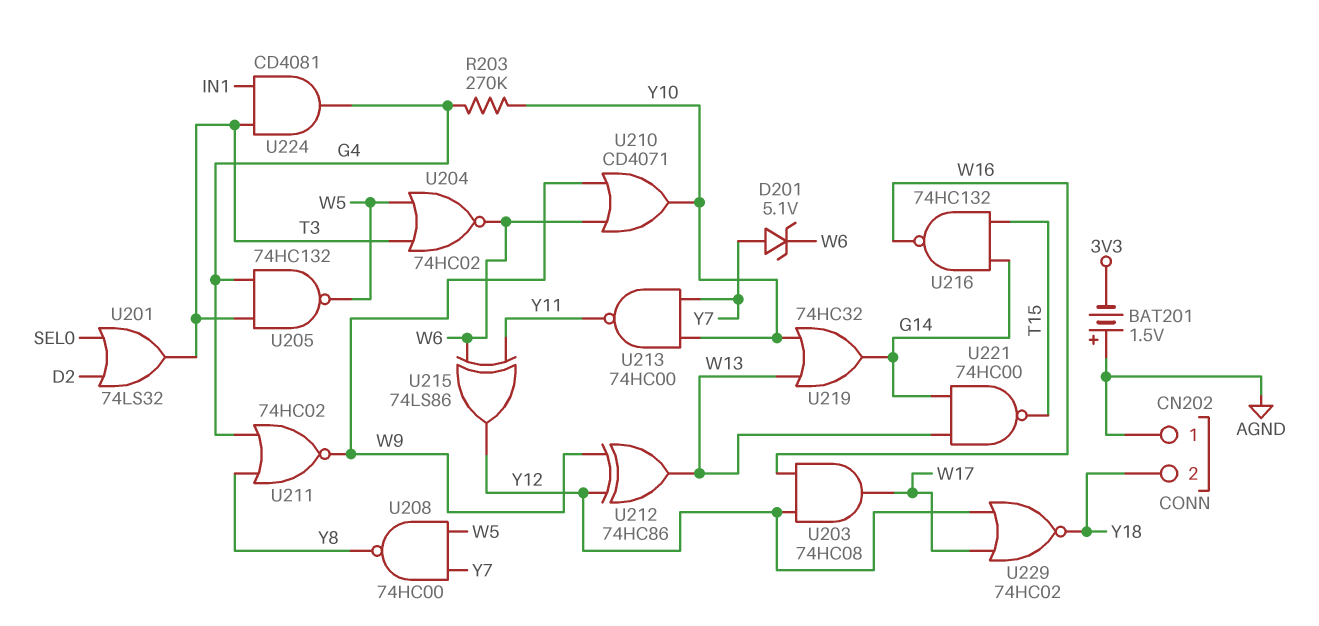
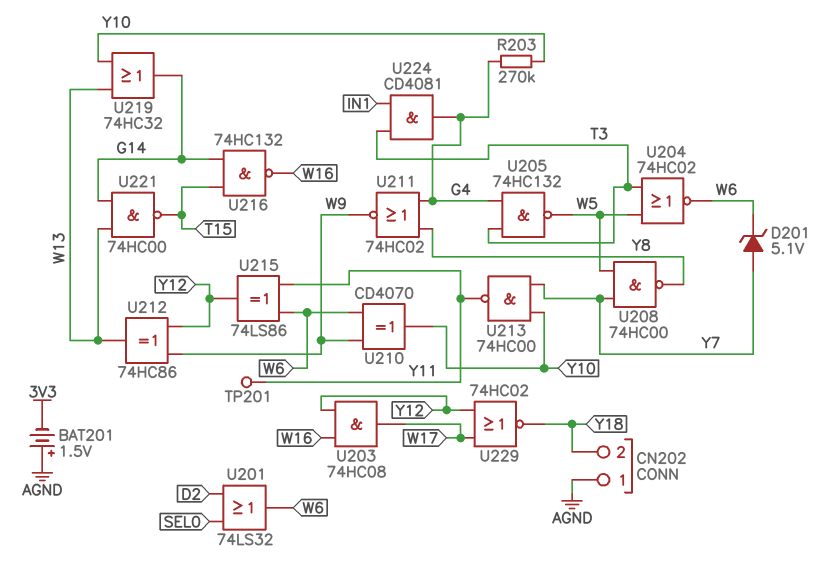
TP201: none -> test point (Y11)
U201: OR 74LS32 (in D2, in SEL0, out T3) -> OR 74LS32 (in D2, in SEL0, out W6)
U210: OR CD4071 (in W6, in W9, out Y10) -> XOR CD4070 (in W6, in W9, out Y10)

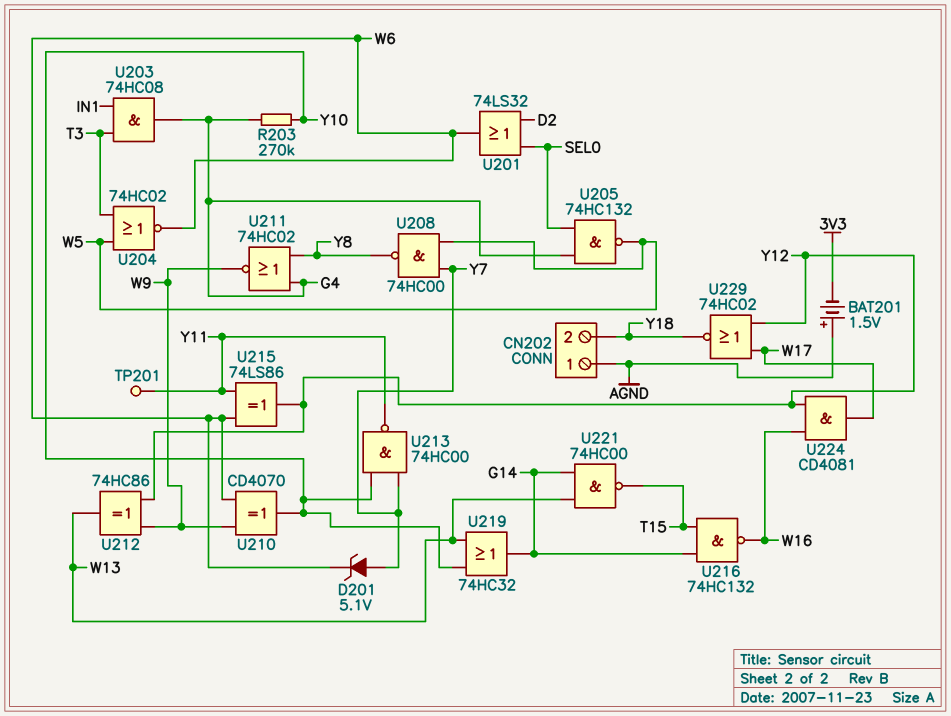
U203: AND 74HC08 (in W16, in Y12, out W17) -> AND 74HC08 (in IN1, in T3, out G4)
U205: NAND 74HC132 (in G4, in T3, out W5) -> NAND 74HC132 (in G4, in SEL0, out W5)
U224: AND CD4081 (in IN1, in T3, out G4) -> AND CD4081 (in W16, in Y12, out W17)

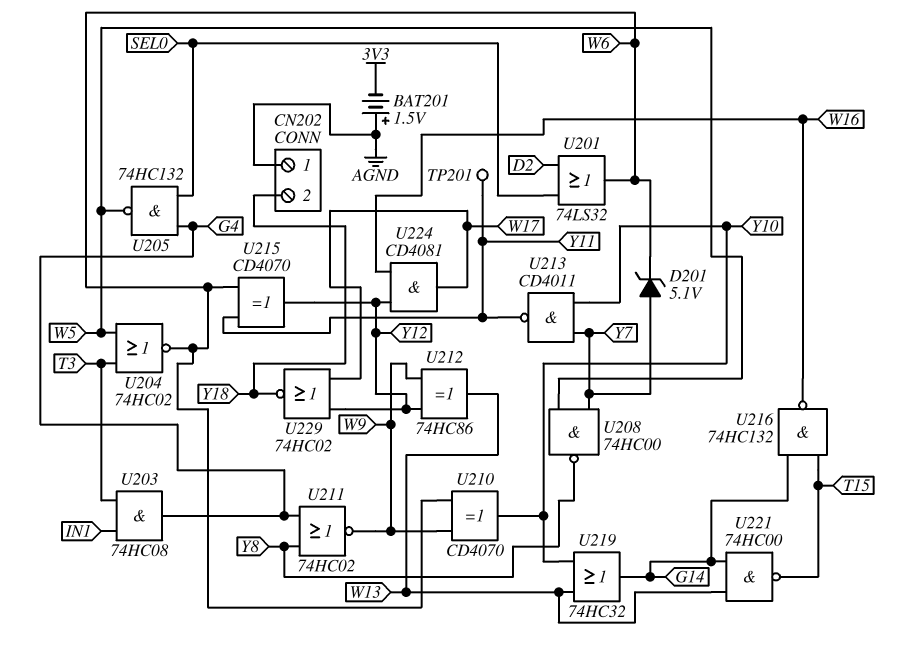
R203: 270k (G4, Y10) -> none
U213: NAND 74HC00 (in Y7, in Y10, out Y11) -> NAND CD4011 (in Y7, in Y10, out Y11)
U215: XOR 74LS86 (in W6, in Y11, out Y12) -> XOR CD4070 (in W6, in Y11, out Y12)

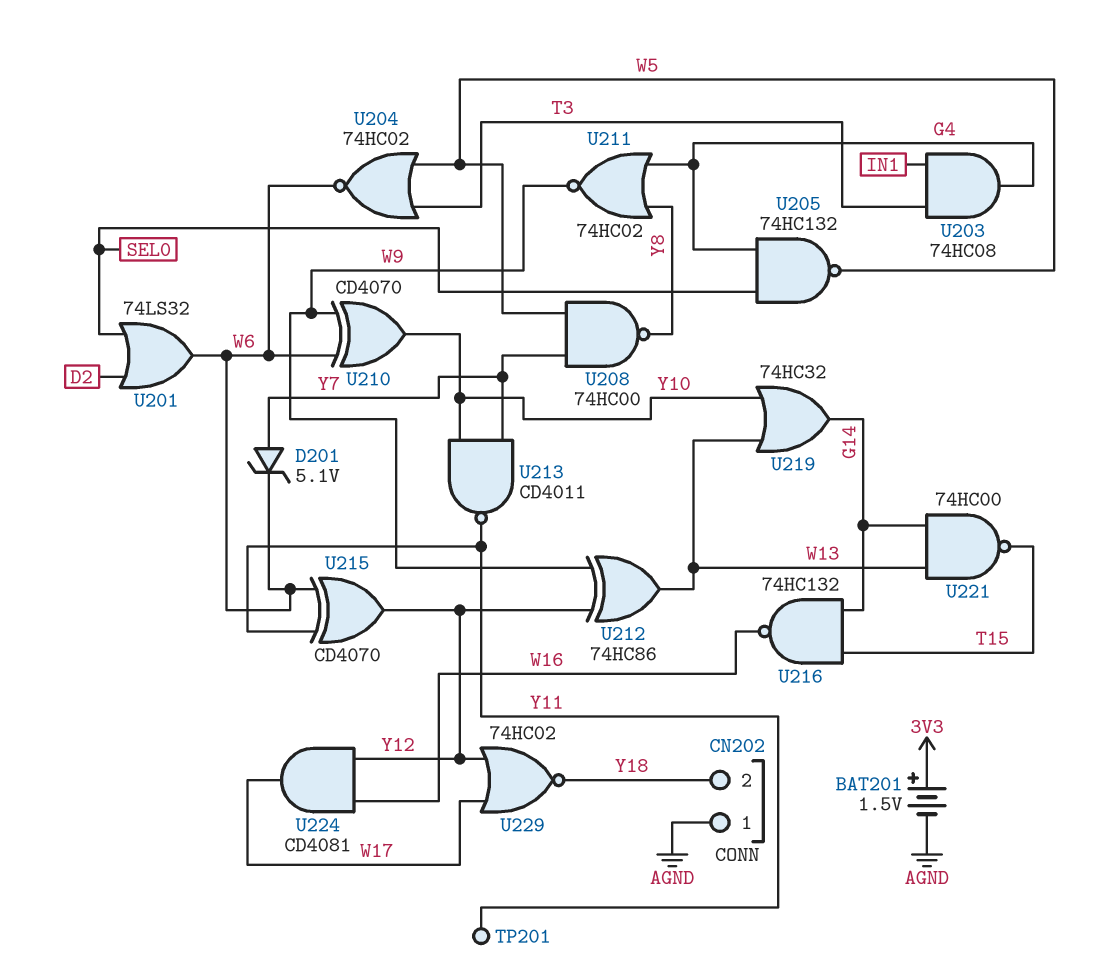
BAT201: 1.5V (plus AGND, minus 3V3) -> 1.5V (plus 3V3, minus AGND)

